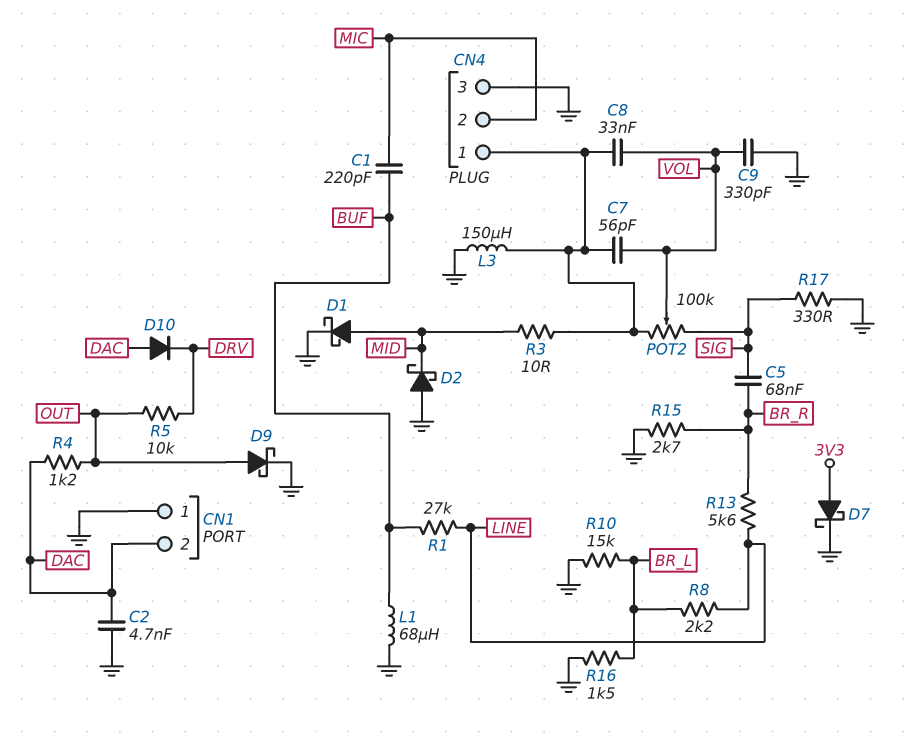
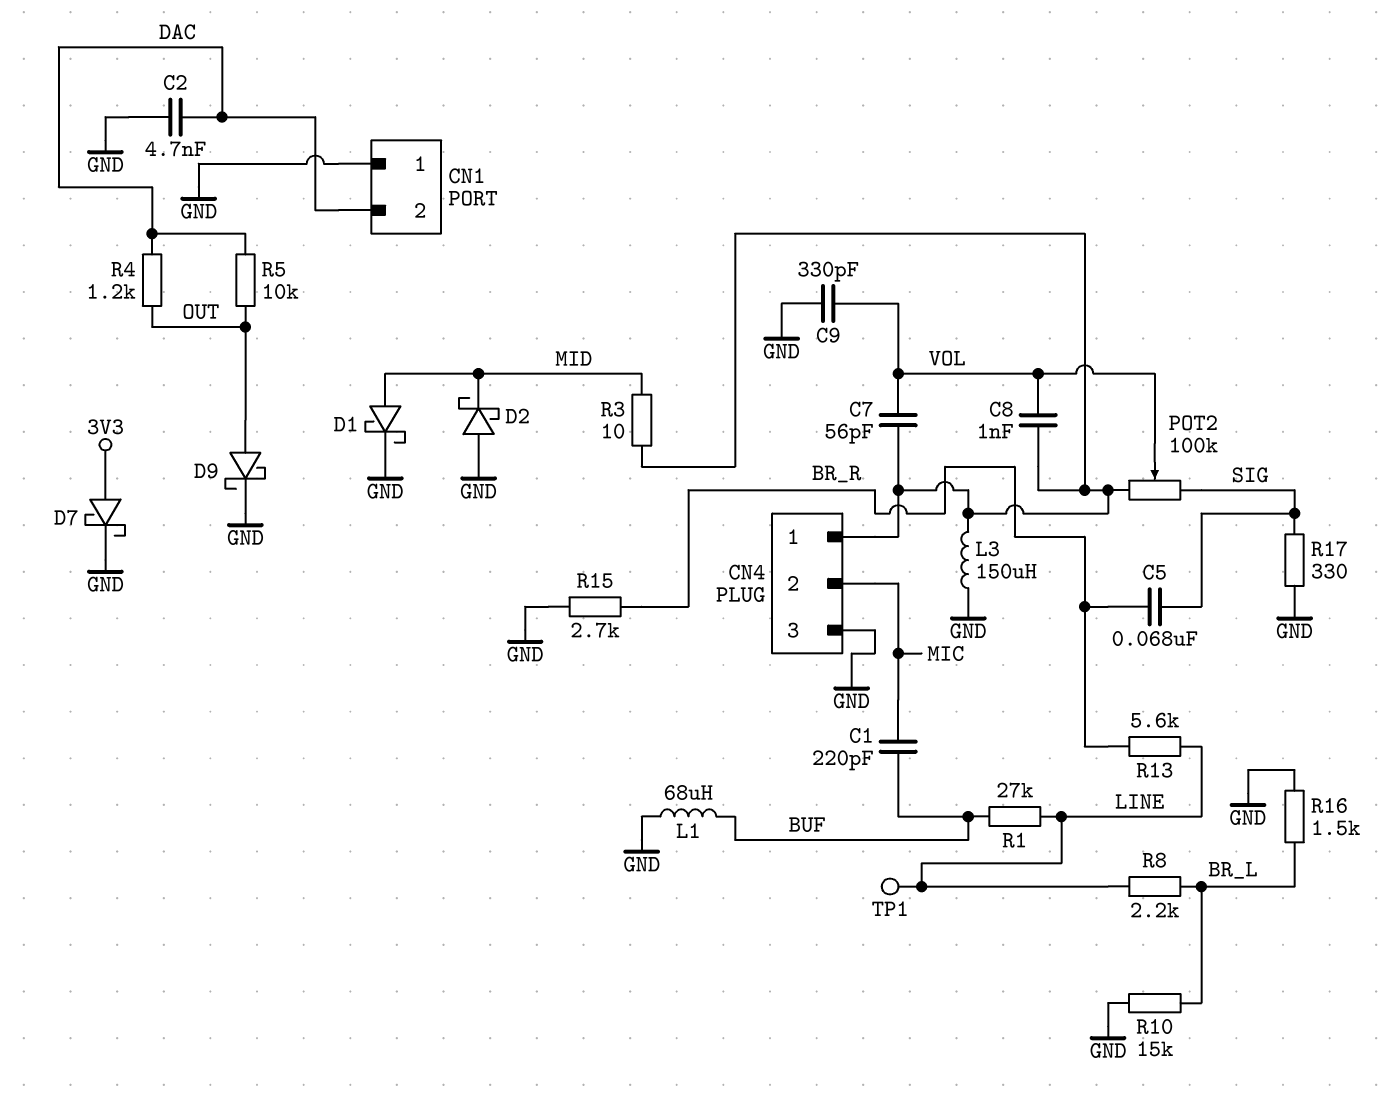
C8: 33nF (CN4/1, VOL) -> 1nF (CN4/1, VOL)
D10: diode (A DAC, K DRV) -> none
R5: 10k (DRV, OUT) -> 10k (DAC, OUT)
TP1: none -> test point (LINE)

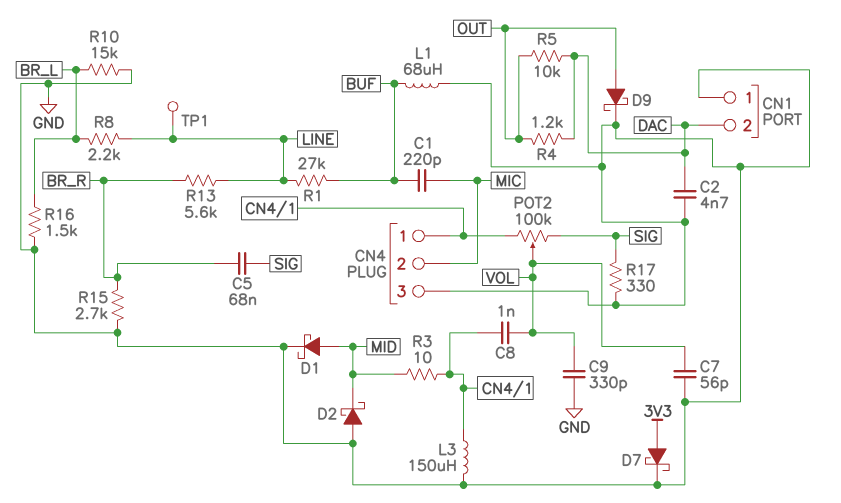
C7: 56pF (CN4/1, VOL) -> 56pF (GND, VOL)

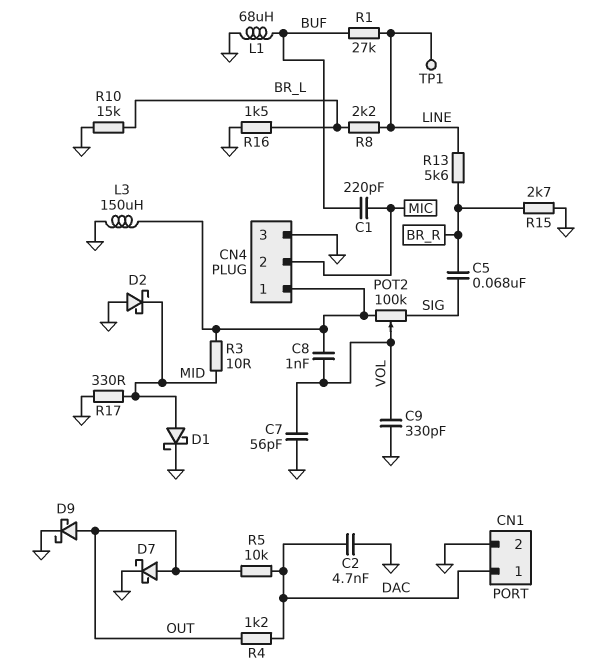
CN1 pin 1: GND -> DAC
CN1 pin 2: DAC -> GND
D7: schottky (A 3V3, K GND) -> schottky (A OUT, K GND)
R17: 330 (GND, SIG) -> 330 (GND, MID)

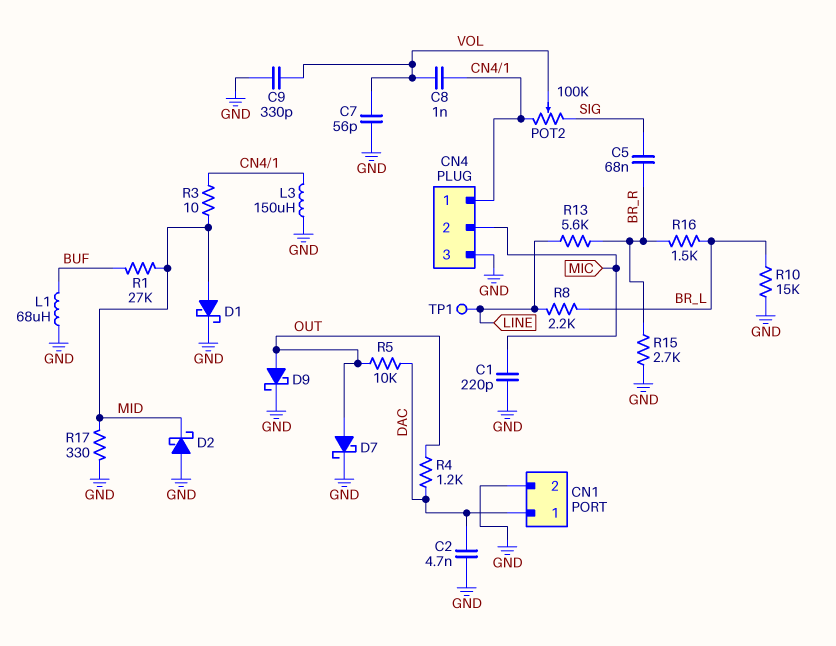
C1: 220pF (BUF, MIC) -> 220pF (GND, MIC)
R1: 27k (BUF, LINE) -> 27k (BUF, MID)
R16: 1.5k (BR_L, GND) -> 1.5k (BR_L, BR_R)

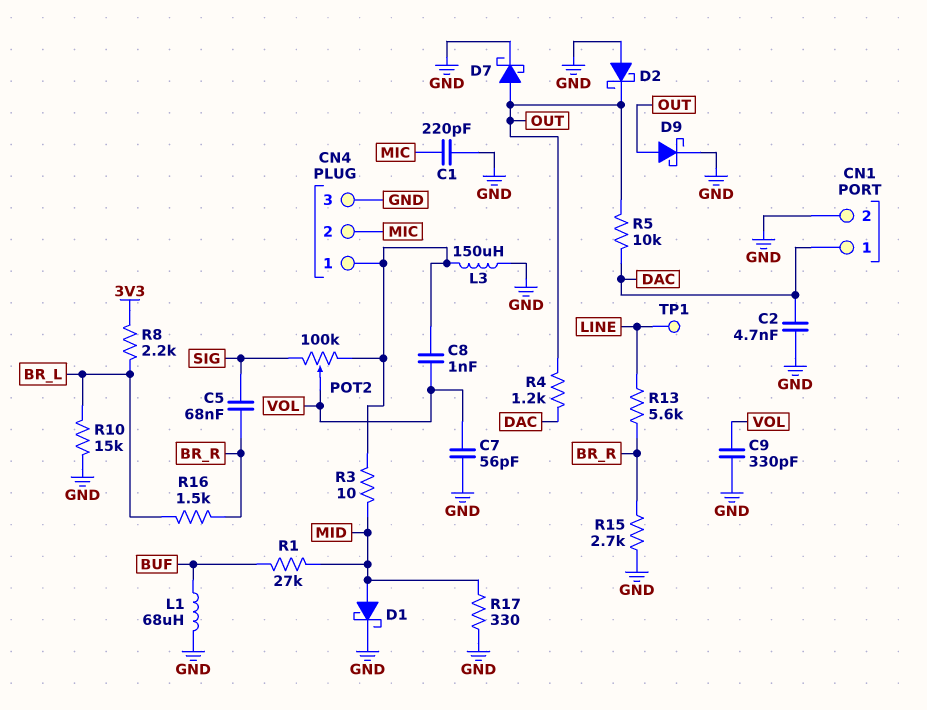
D2: schottky (A GND, K MID) -> schottky (A GND, K OUT)
R8: 2.2k (BR_L, LINE) -> 2.2k (3V3, BR_L)

